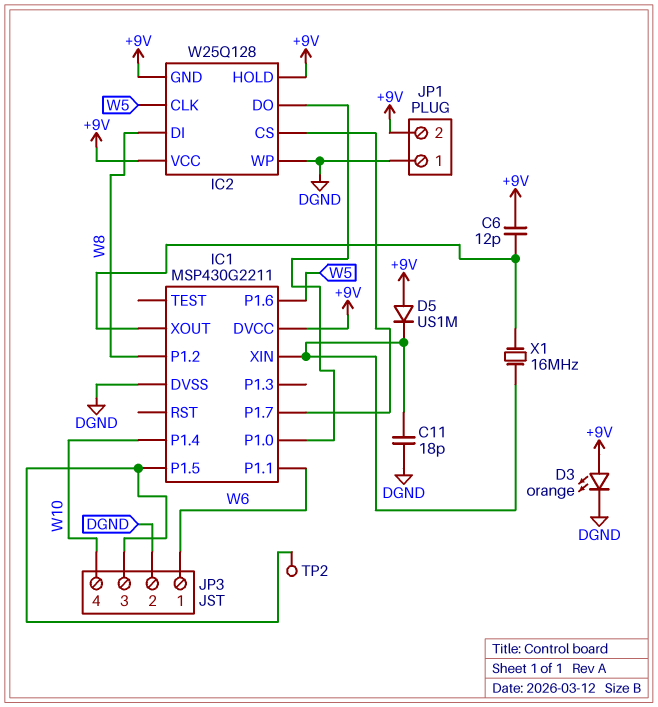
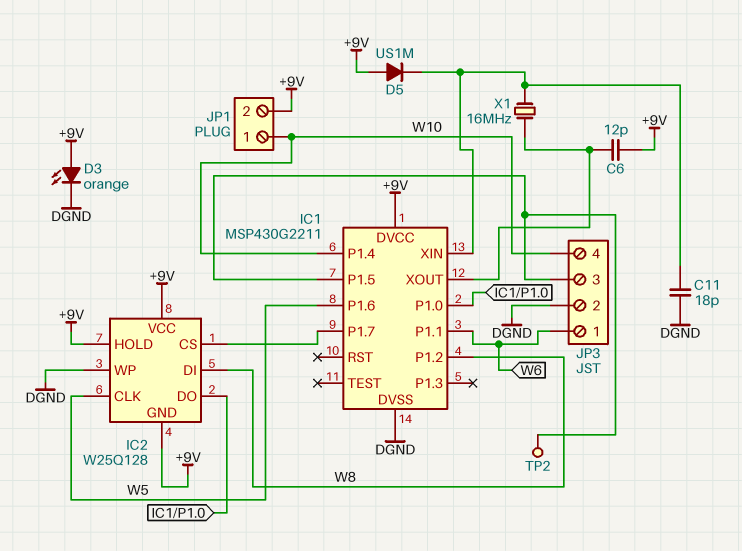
JP1 pin 1: DGND -> W10

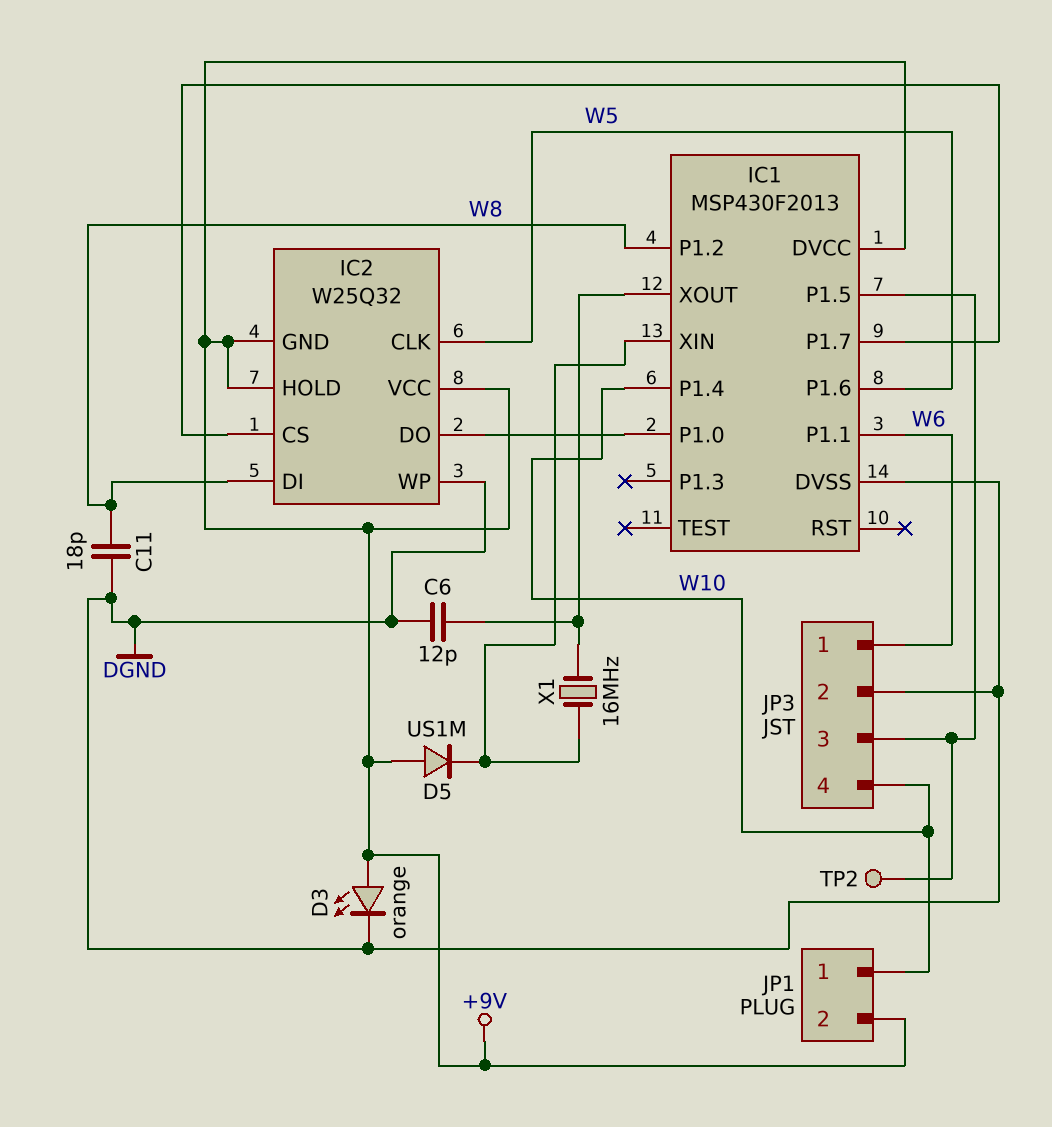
C6: 12pF (+9V, IC1/XOUT) -> 12pF (DGND, IC1/XOUT)
C11: 18pF (DGND, IC1/XIN) -> 18pF (DGND, W8)
IC1: MSP430G2211 -> MSP430F2013
IC2: W25Q128 -> W25Q32

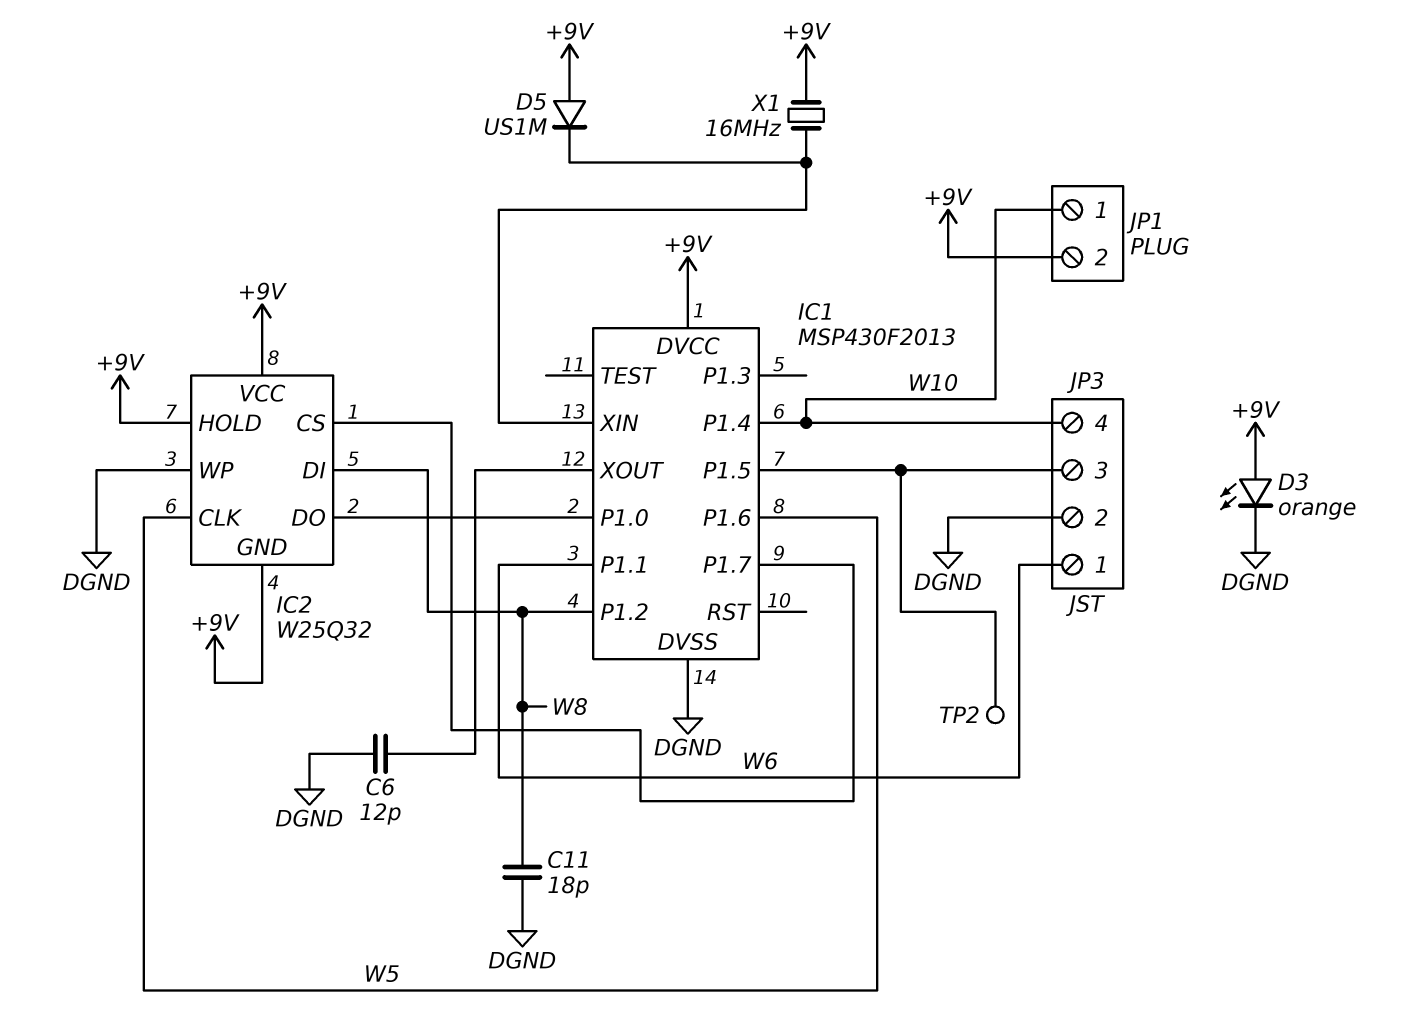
X1: 16MHz (IC1/XIN, IC1/XOUT) -> 16MHz (+9V, IC1/XIN)

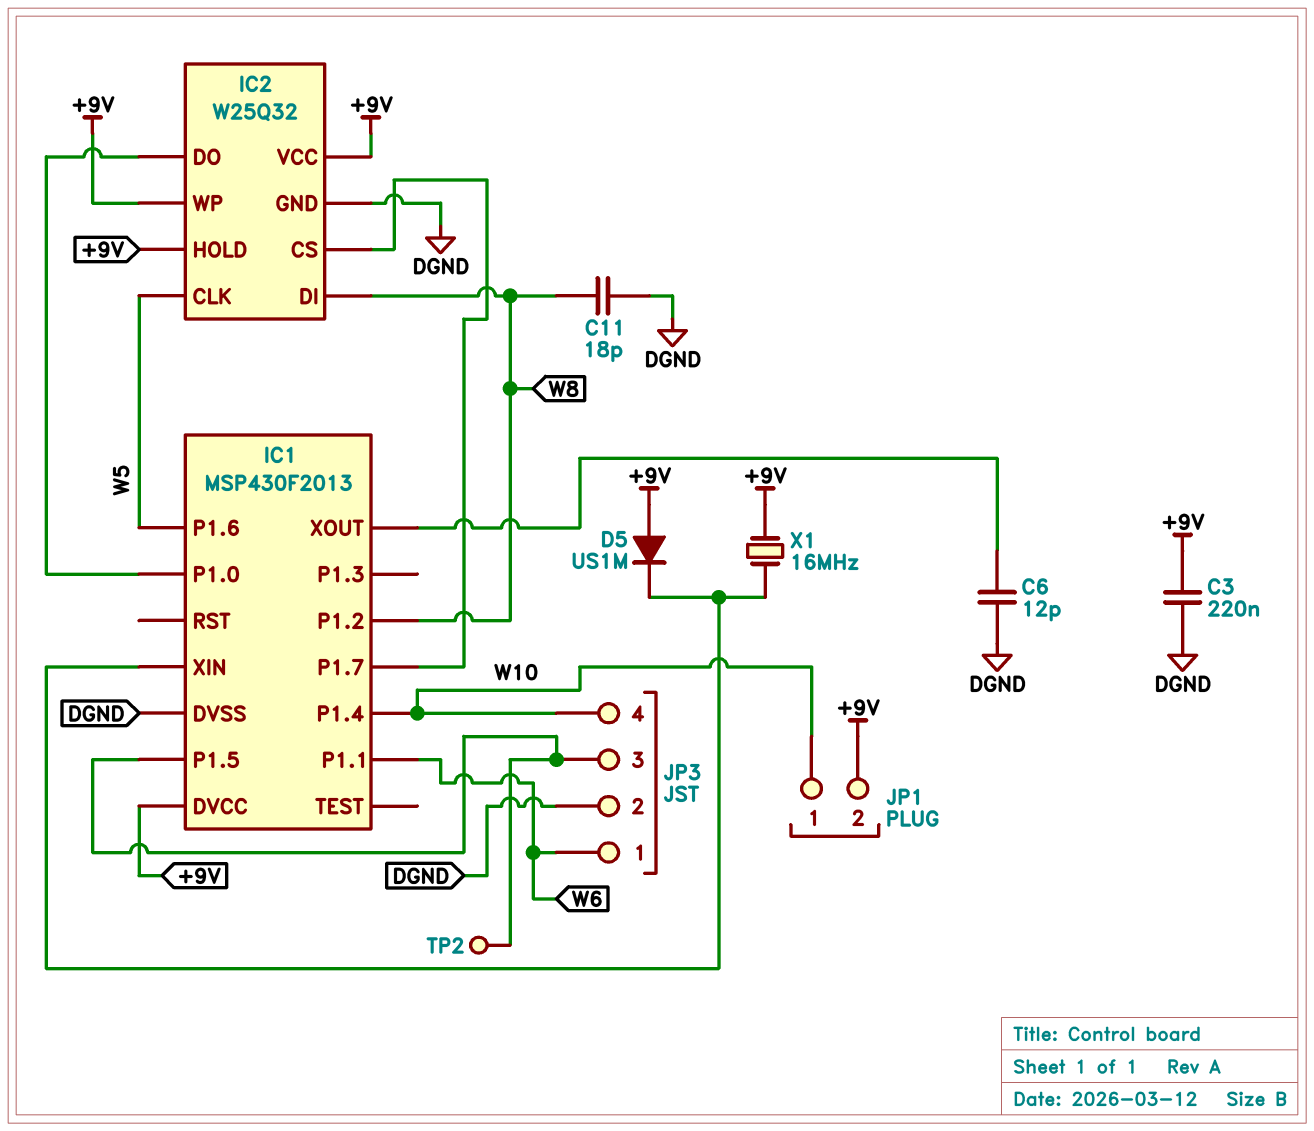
C3: none -> 220nF (+9V, DGND)
D3: LED orange (A +9V, K DGND) -> none
IC2 pin GND: +9V -> DGND
IC2 pin WP: DGND -> +9V

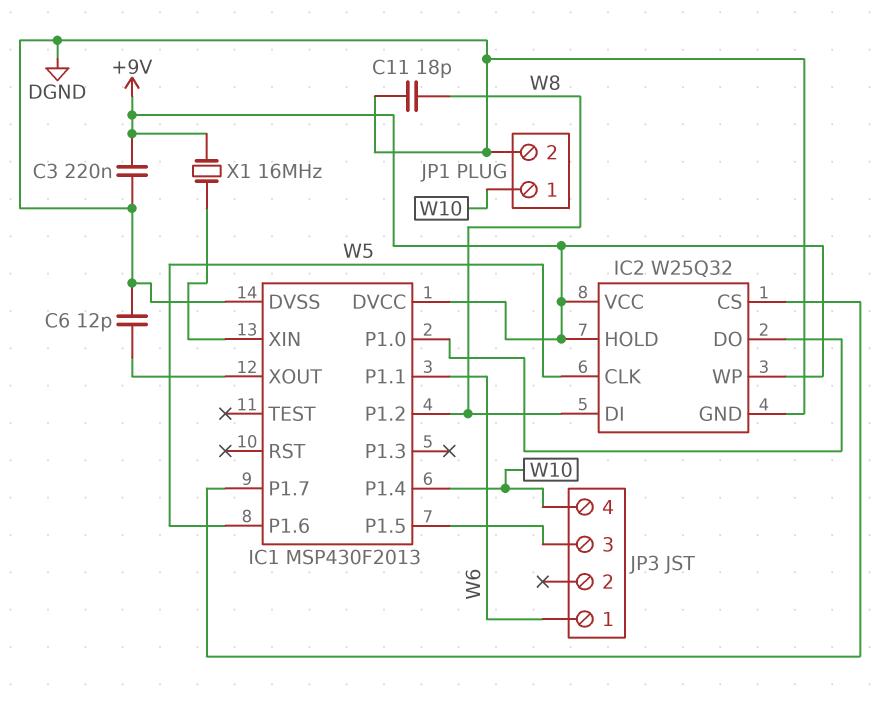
D5: diode US1M (A +9V, K IC1/XIN) -> none
JP1 pin 2: +9V -> DGND
JP3 pin 2: DGND -> none
TP2: test point (IC1/P1.5) -> none

